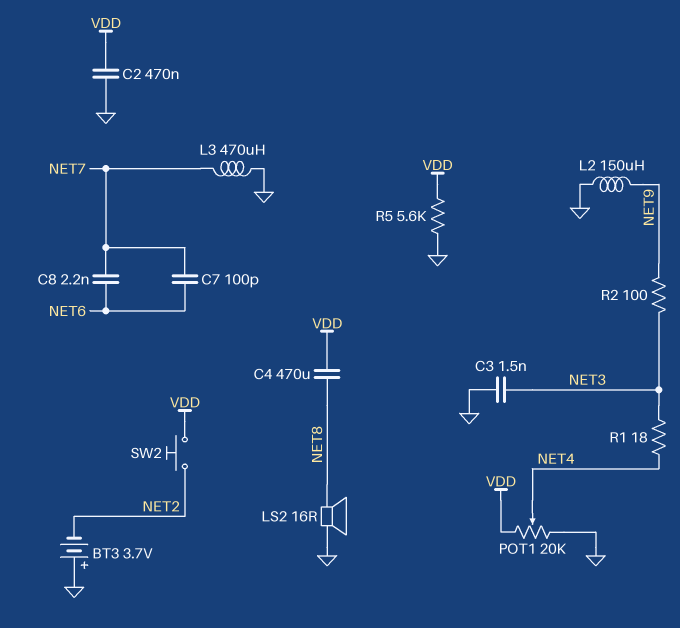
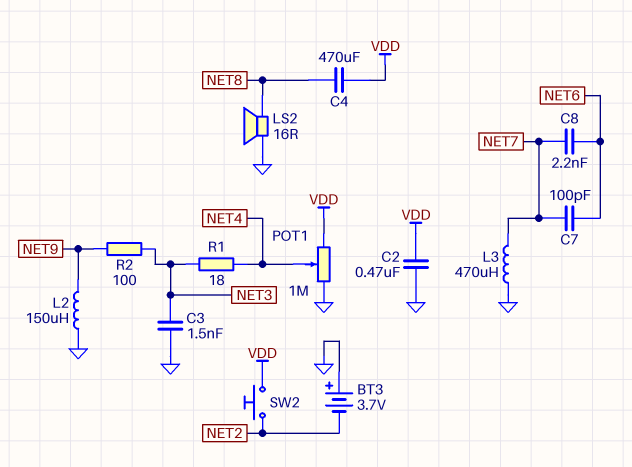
POT1: 20k (GND, VDD, wiper NET4) -> 1M (GND, VDD, wiper NET4)
R5: 5.6k (GND, VDD) -> none

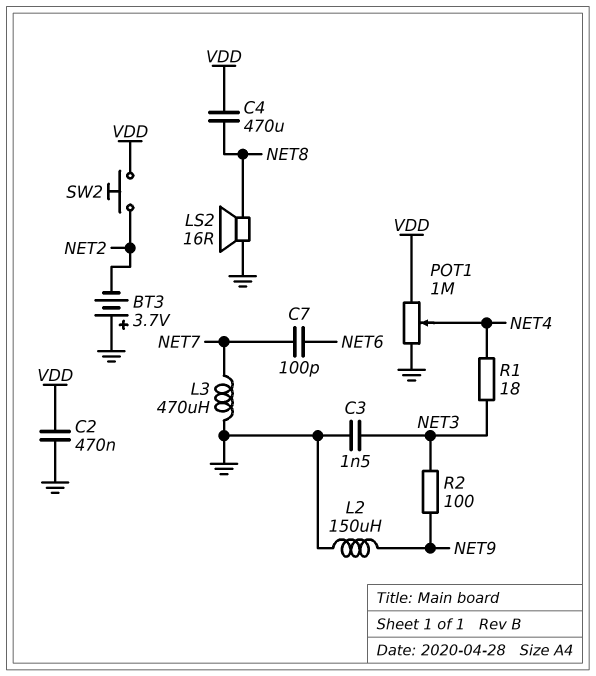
C8: 2.2nF (NET6, NET7) -> none

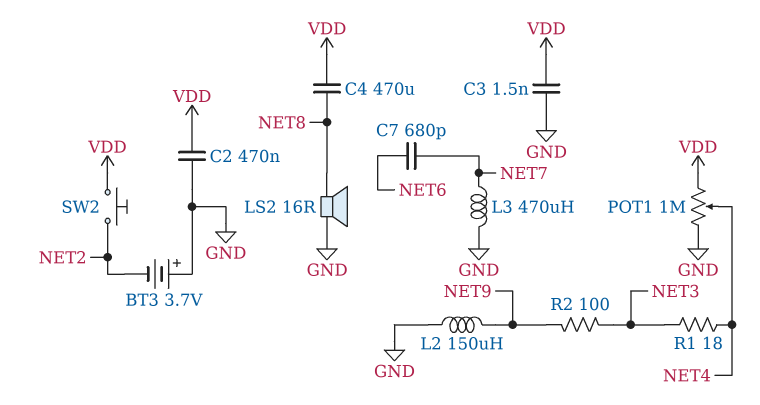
C3: 1.5nF (GND, NET3) -> 1.5nF (GND, VDD)
C7: 100pF (NET6, NET7) -> 680pF (NET6, NET7)

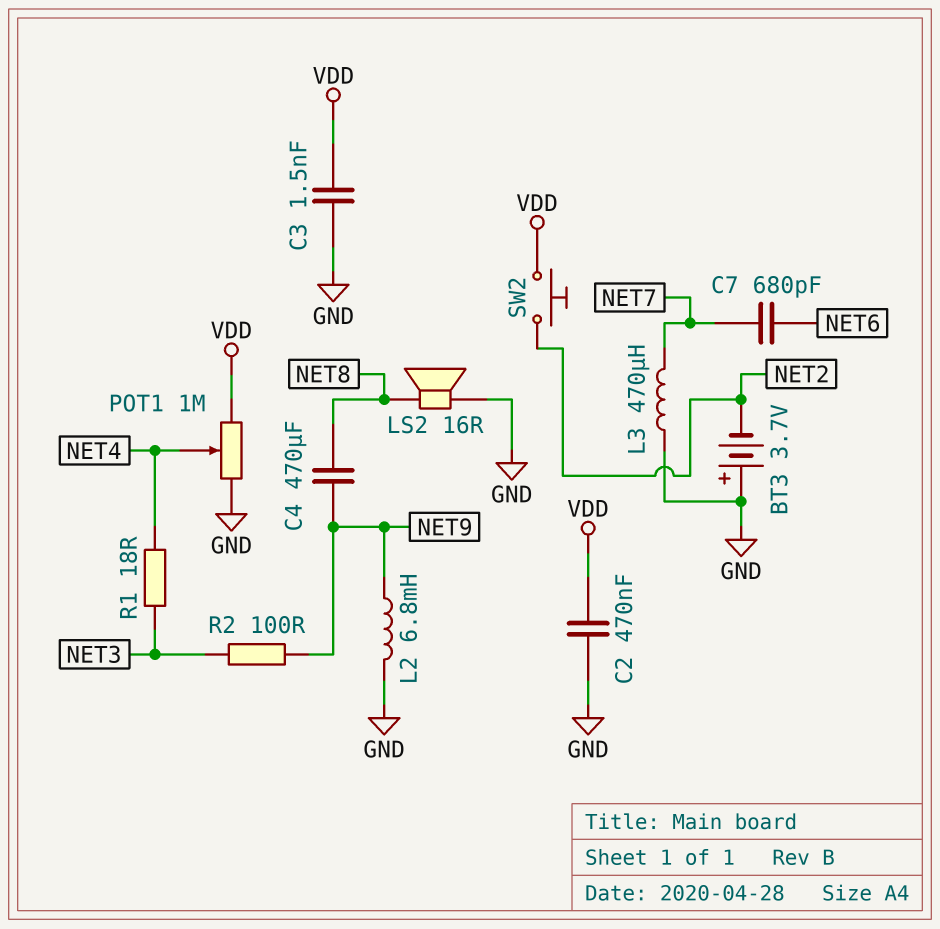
C4: 470uF (NET8, VDD) -> 470uF (NET8, NET9)
L2: 150uH (GND, NET9) -> 6.8mH (GND, NET9)

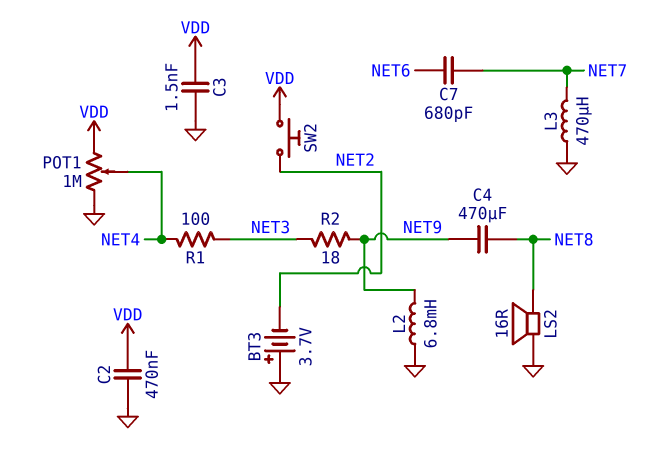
R1: 18 (NET3, NET4) -> 100 (NET3, NET4)
R2: 100 (NET3, NET9) -> 18 (NET3, NET9)

